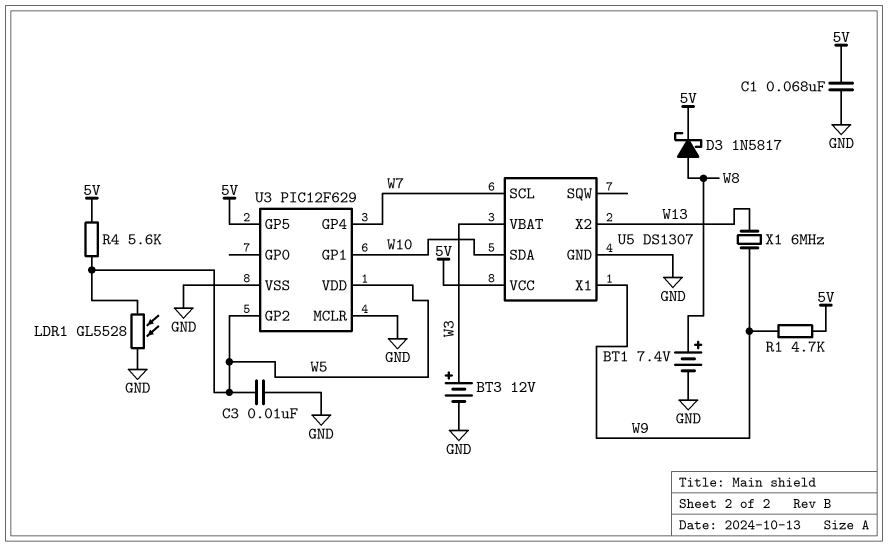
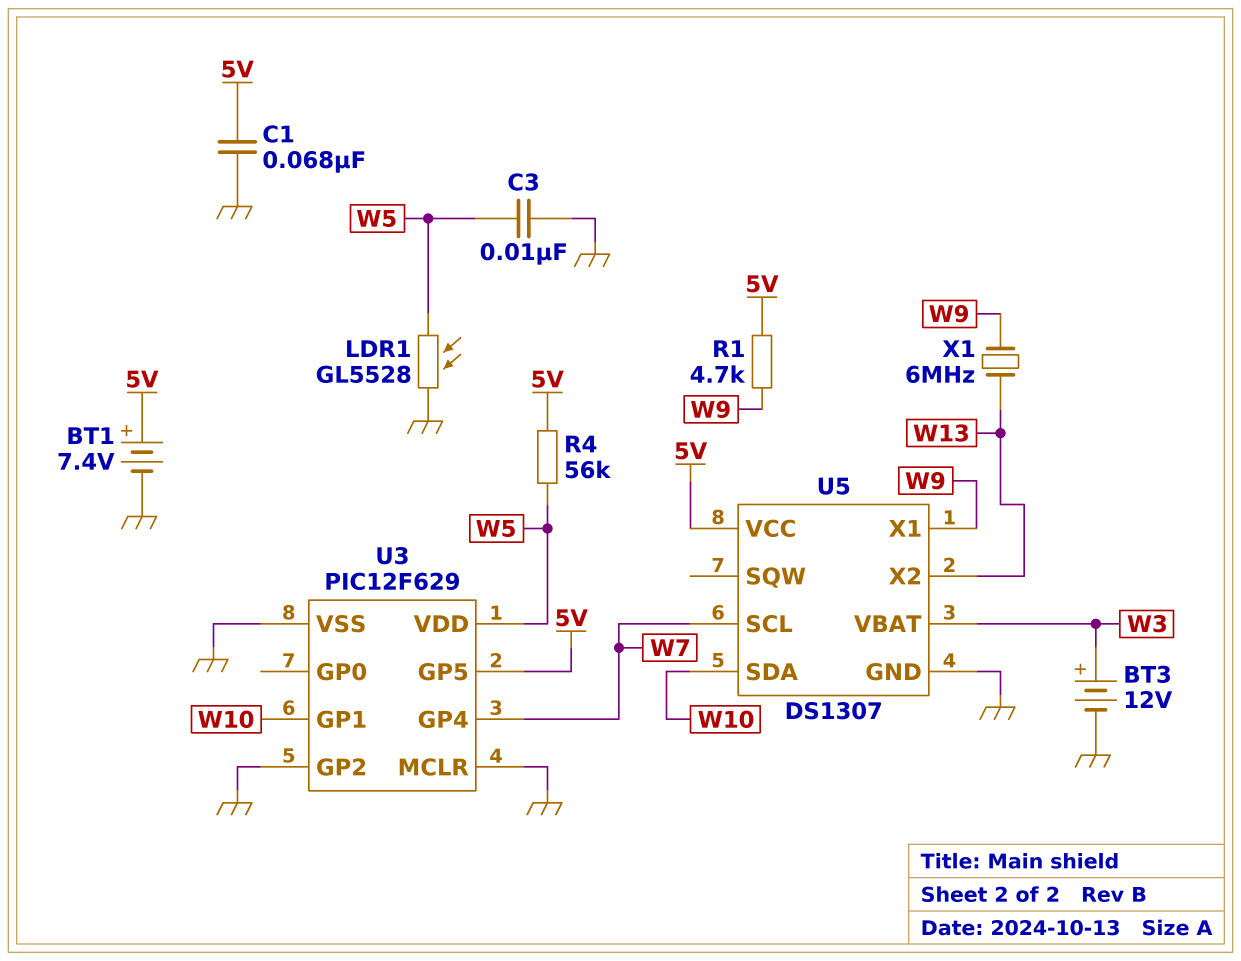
BT1: 7.4V (plus W8, minus GND) -> 7.4V (plus 5V, minus GND)
D3: schottky 1N5817 (A W8, K 5V) -> none
R4: 5.6k (5V, W5) -> 56k (5V, W5)
U3 pin GP2: W5 -> GND

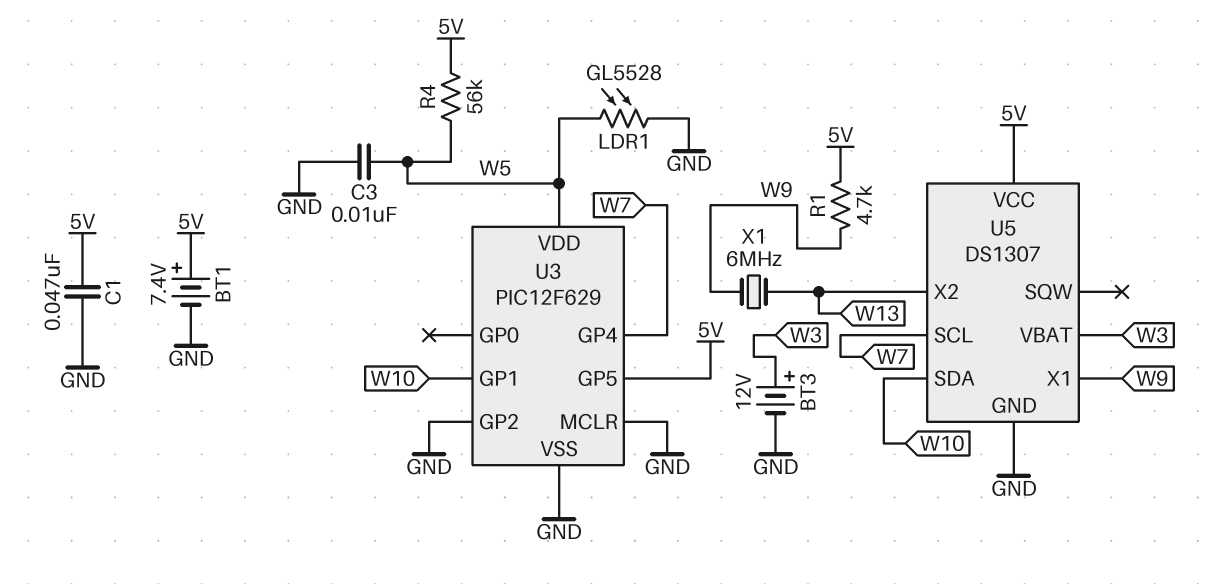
C1: 68nF (5V, GND) -> 47nF (5V, GND)

